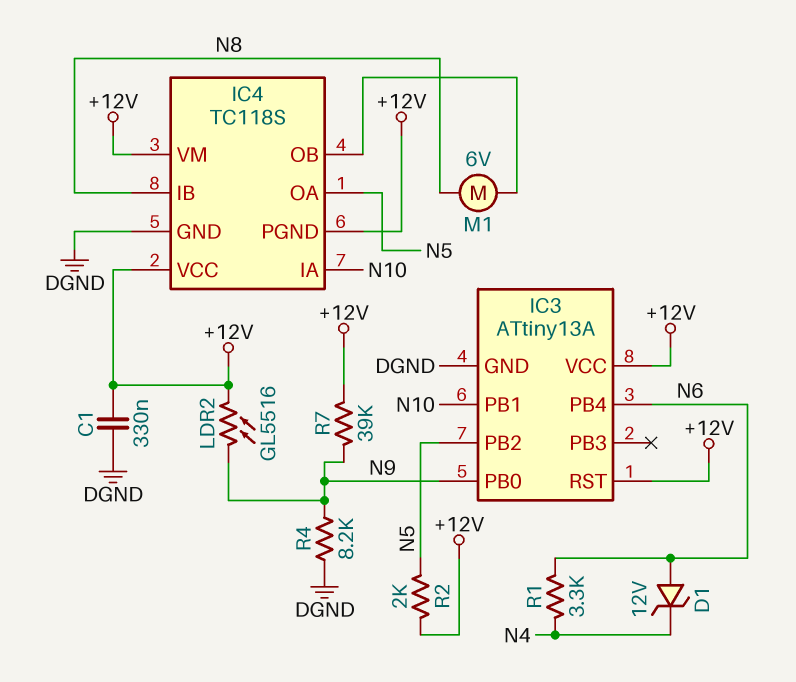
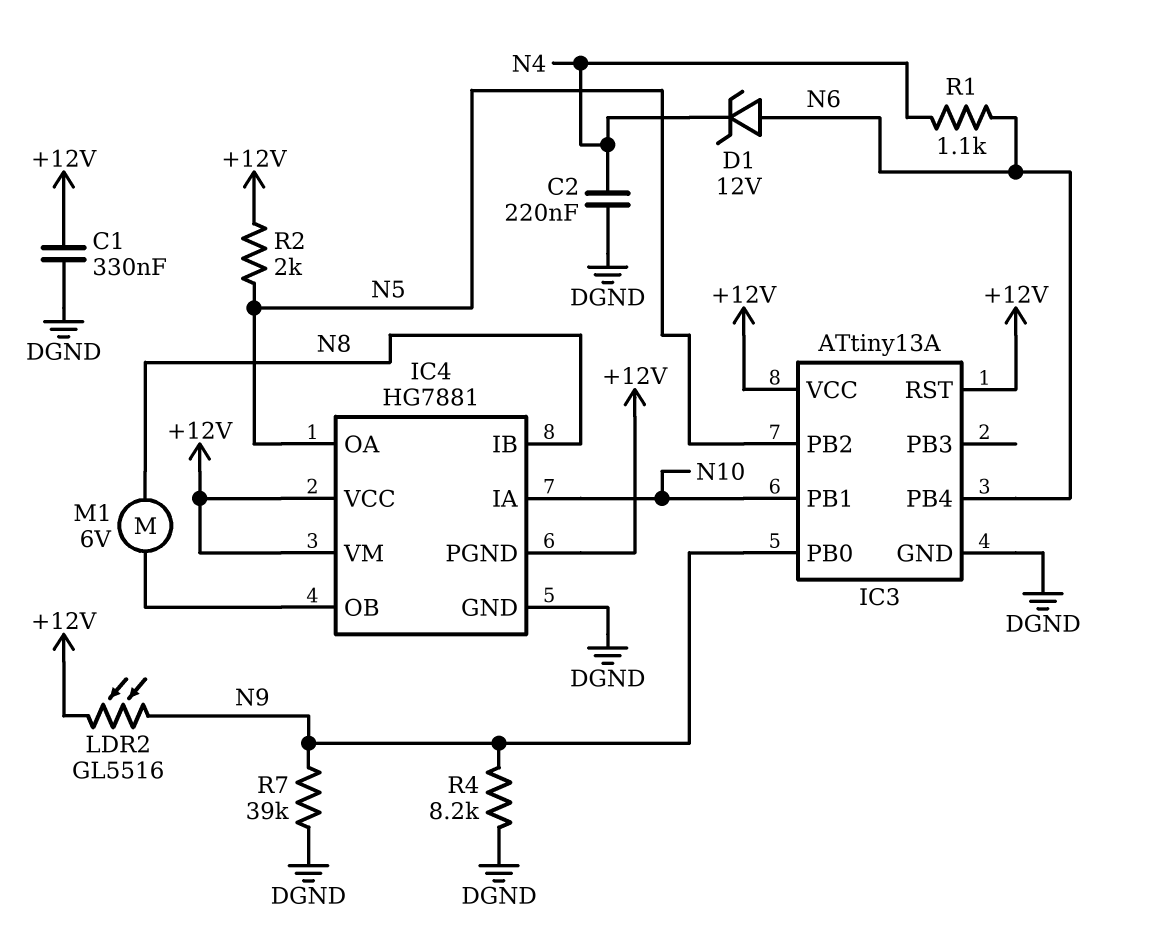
C2: none -> 220nF (DGND, N4)
IC4: TC118S -> HG7881
R1: 3.3k (N4, N6) -> 1.1k (N4, N6)
R7: 39k (+12V, N9) -> 39k (DGND, N9)

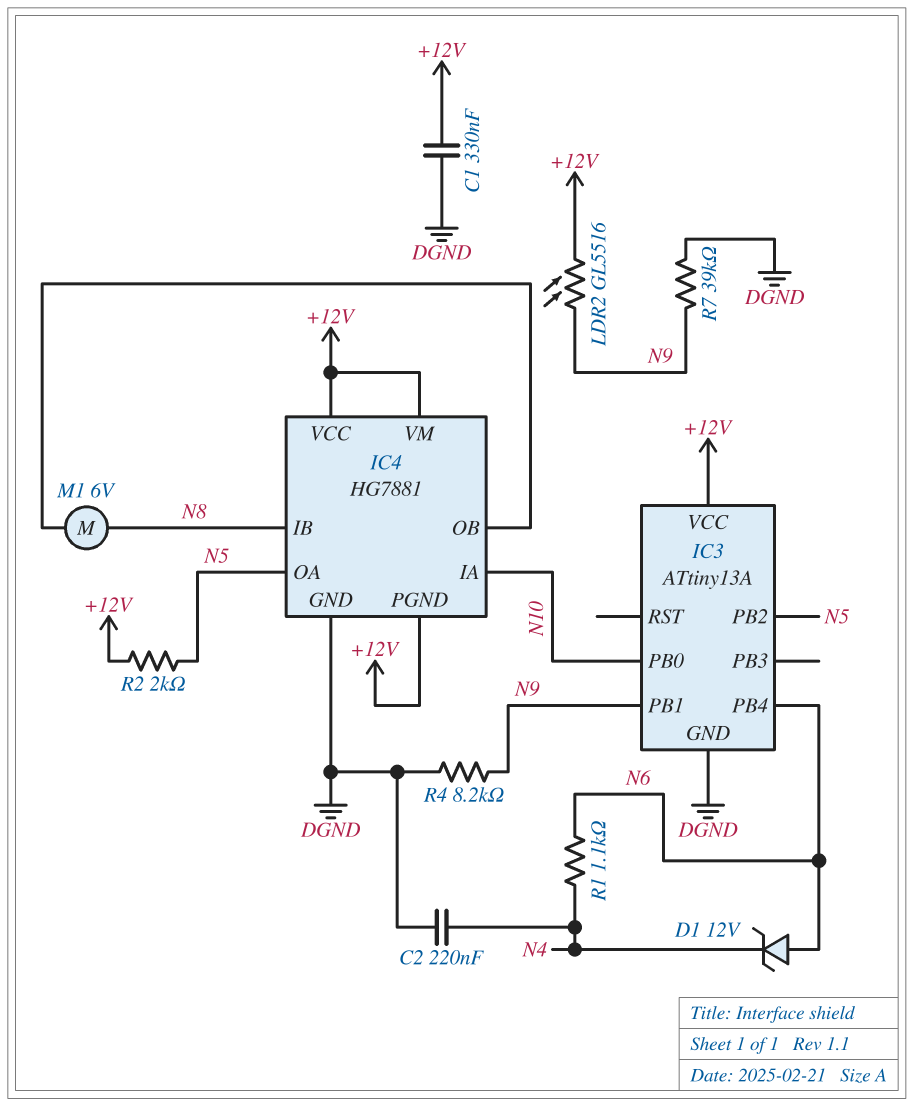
IC3 pin PB0: N9 -> N10
IC3 pin PB1: N10 -> N9
IC3 pin RST: +12V -> none

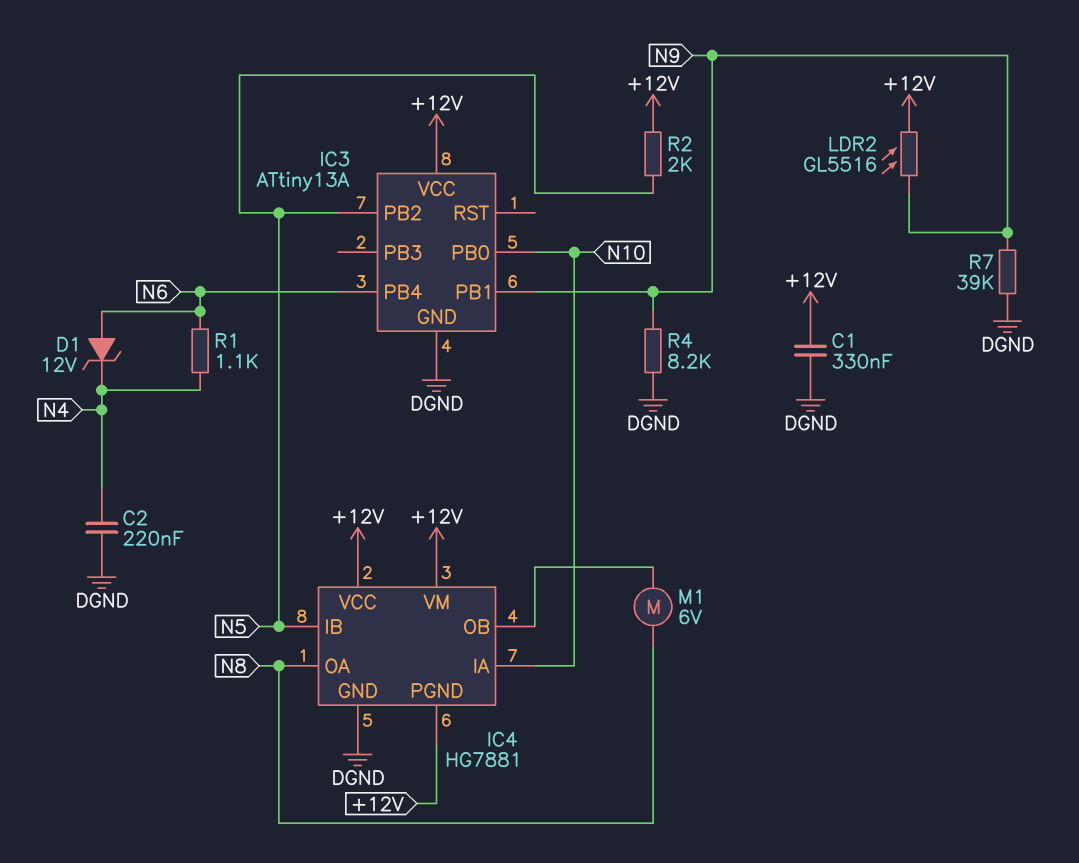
IC4 pin IB: N8 -> N5
IC4 pin OA: N5 -> N8

